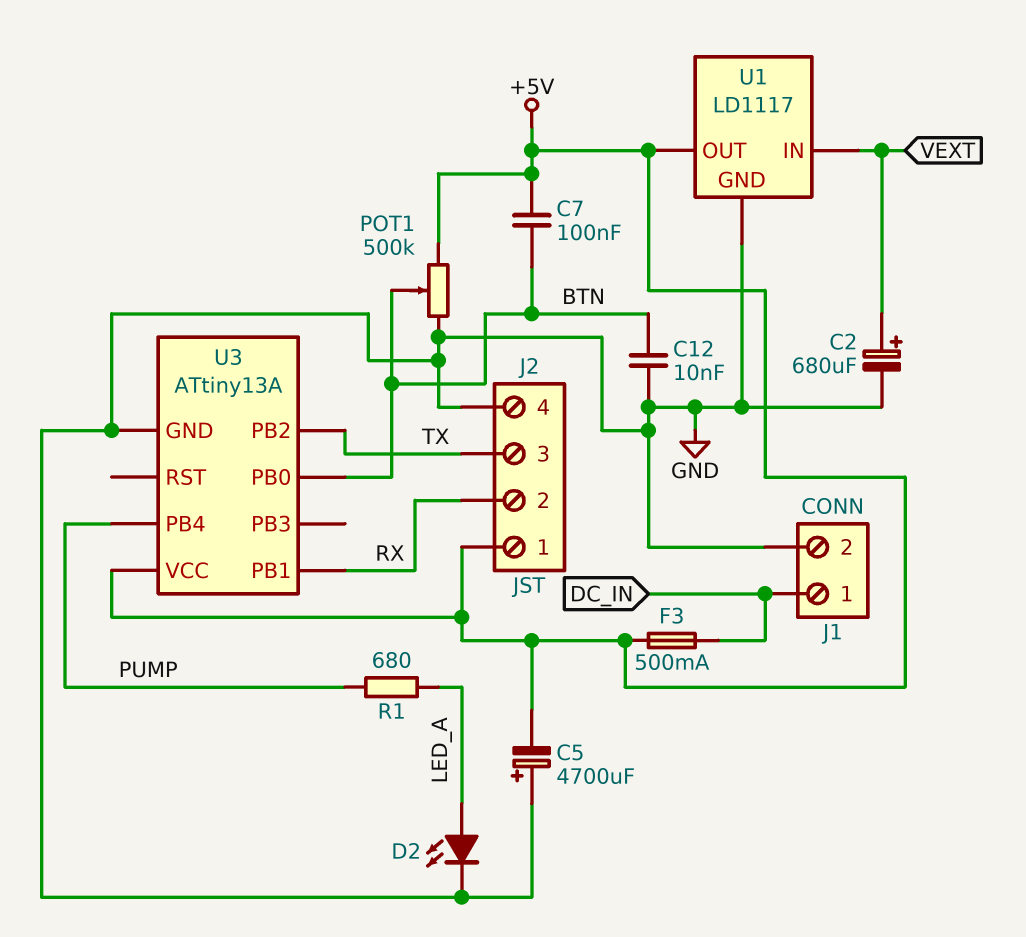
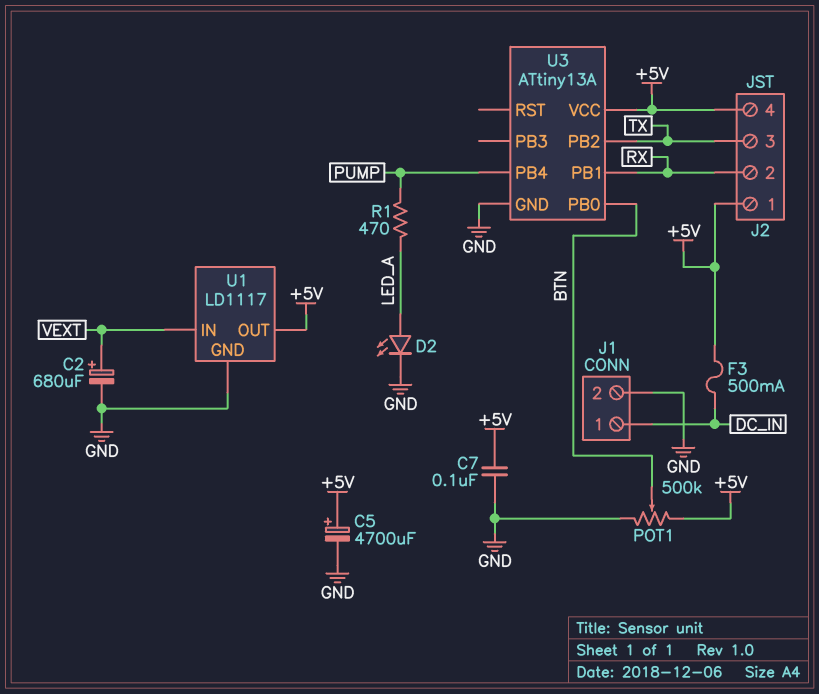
C5: 4700uF (plus GND, minus +5V) -> 4700uF (plus +5V, minus GND)
C7: 100nF (+5V, BTN) -> 100nF (+5V, GND)
C12: 10nF (BTN, GND) -> none
J2 pin 4: GND -> +5V
R1: 680 (LED_A, PUMP) -> 470 (LED_A, PUMP)

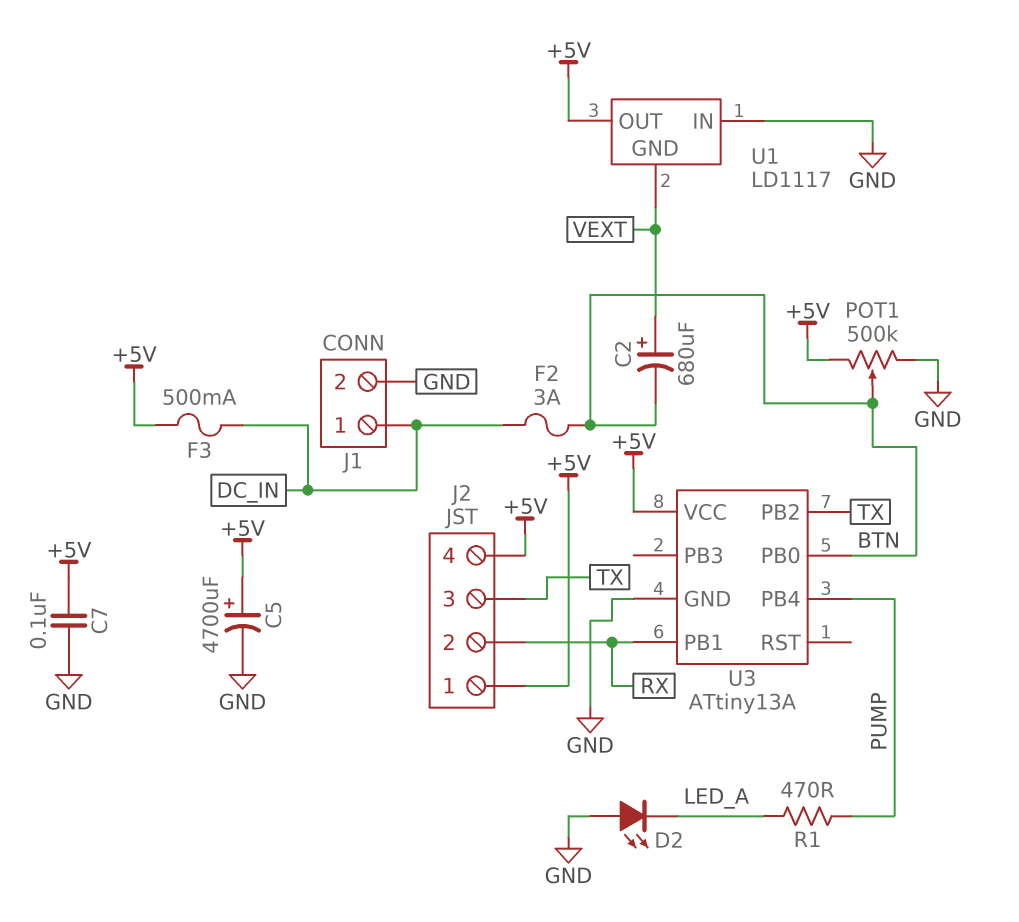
C2: 680uF (plus VEXT, minus GND) -> 680uF (plus VEXT, minus BTN)
D2: LED (A LED_A, K GND) -> LED (A GND, K LED_A)
F2: none -> 3A (BTN, DC_IN)
U1 pin GND: GND -> VEXT
U1 pin IN: VEXT -> GND

